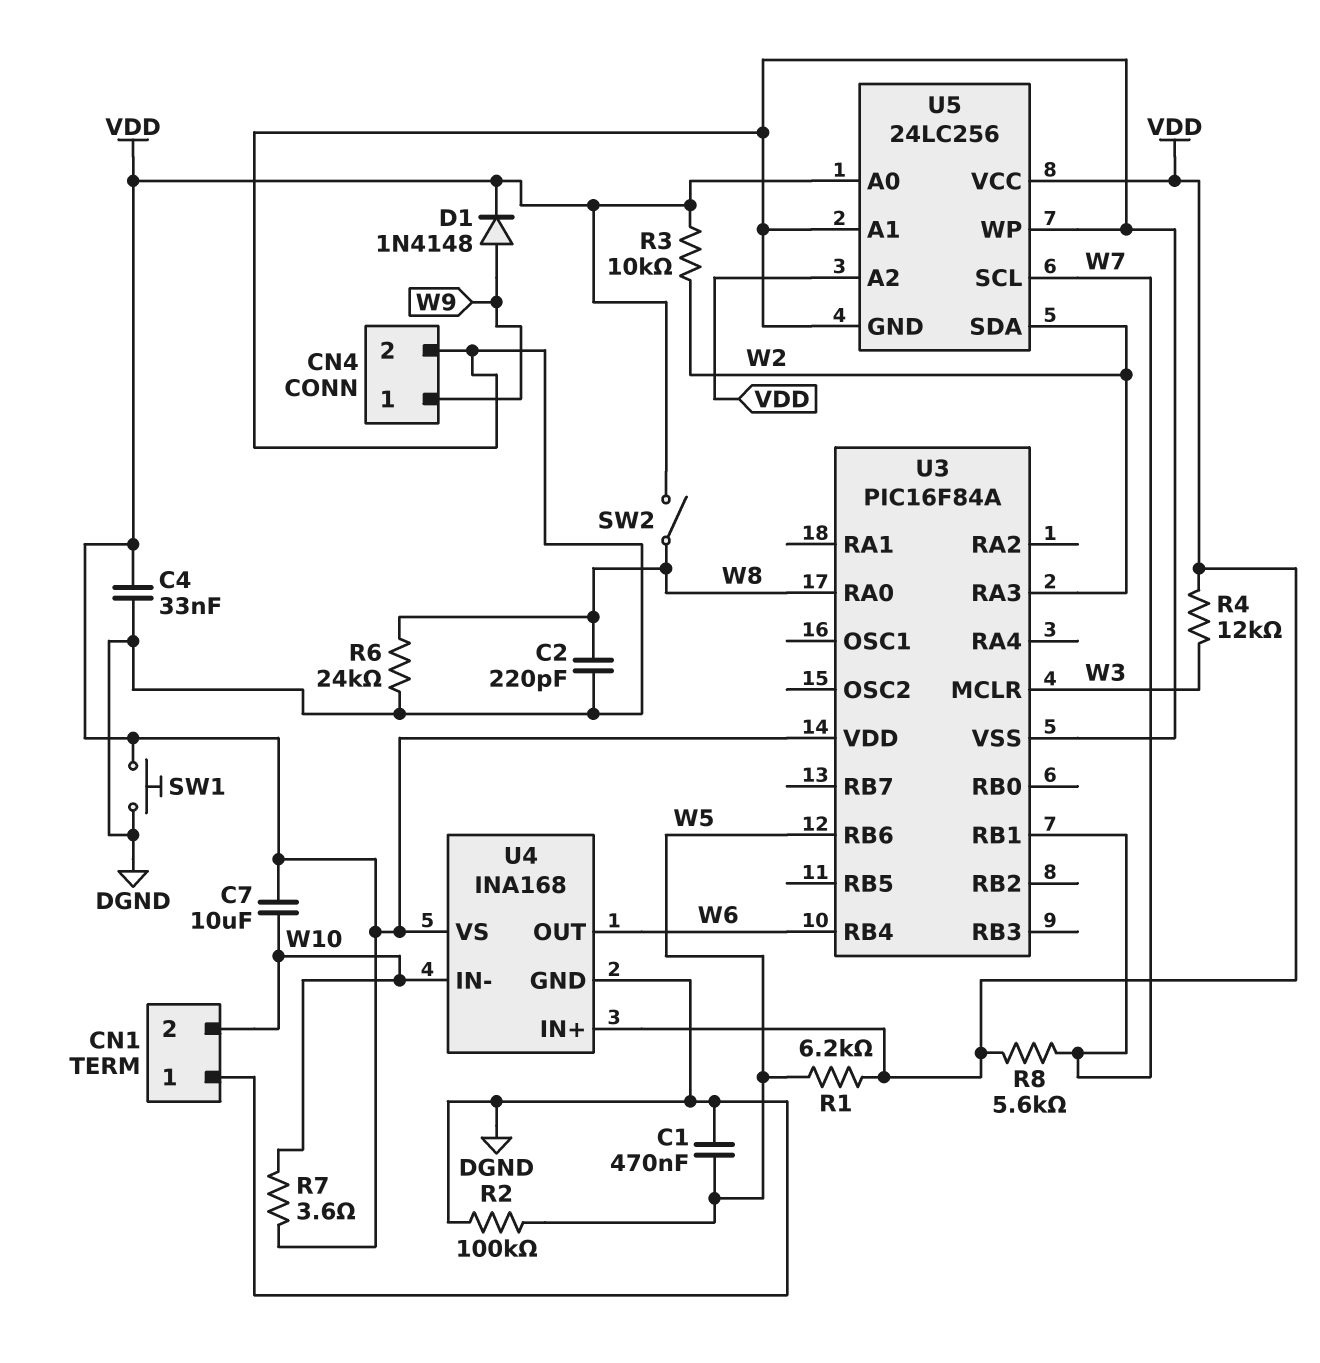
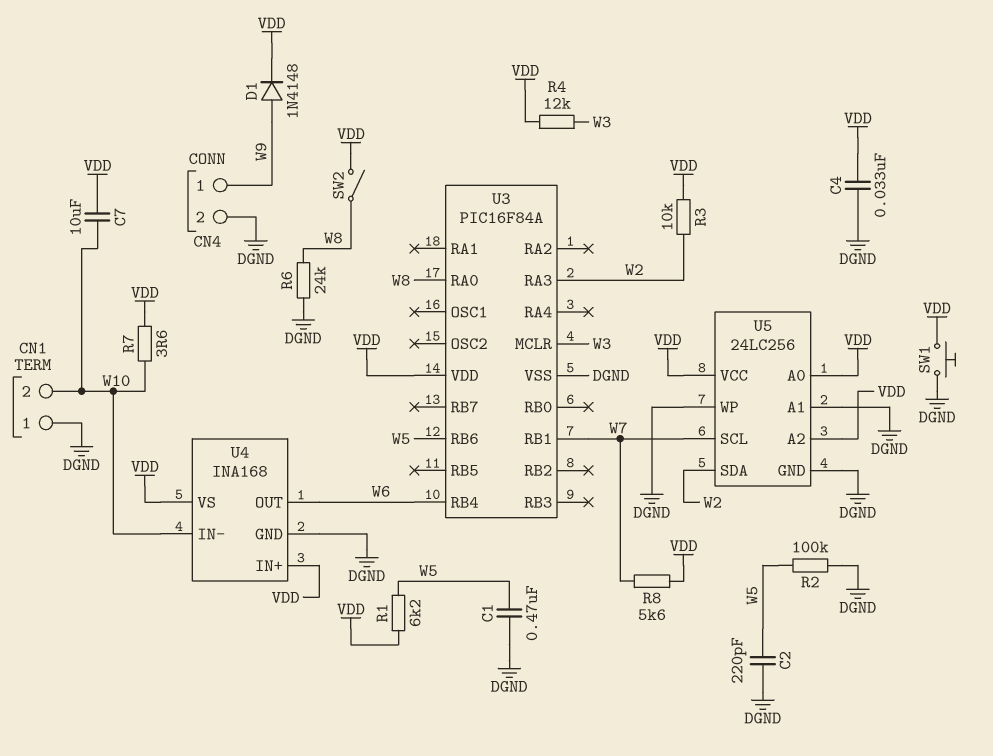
C2: 220pF (DGND, W8) -> 220pF (DGND, W5)

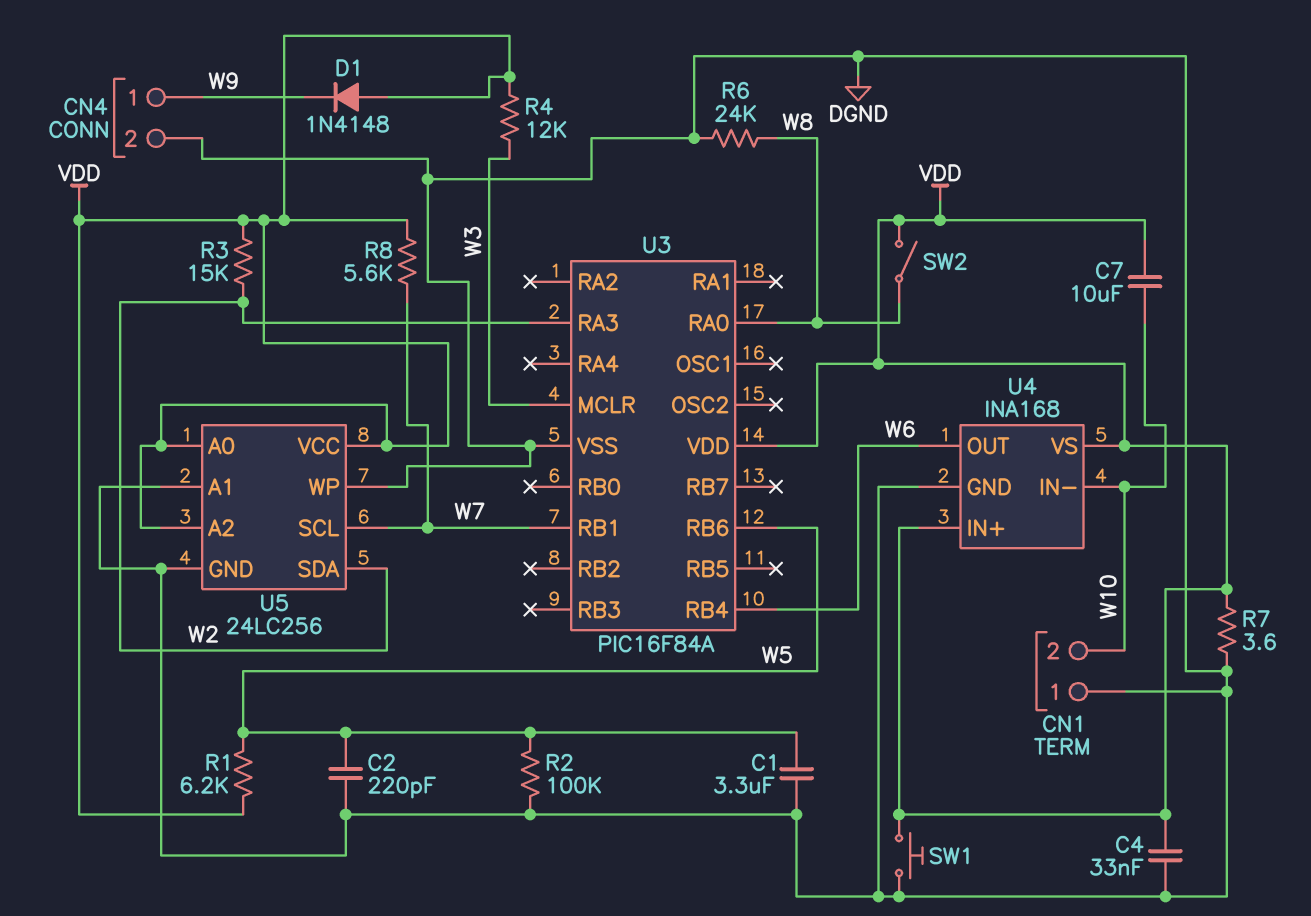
C1: 470nF (DGND, W5) -> 3.3uF (DGND, W5)
D1: diode 1N4148 (A W9, K VDD) -> diode 1N4148 (A VDD, K W9)
R3: 10k (VDD, W2) -> 15k (VDD, W2)
R7: 3.6 (VDD, W10) -> 3.6 (DGND, VDD)

